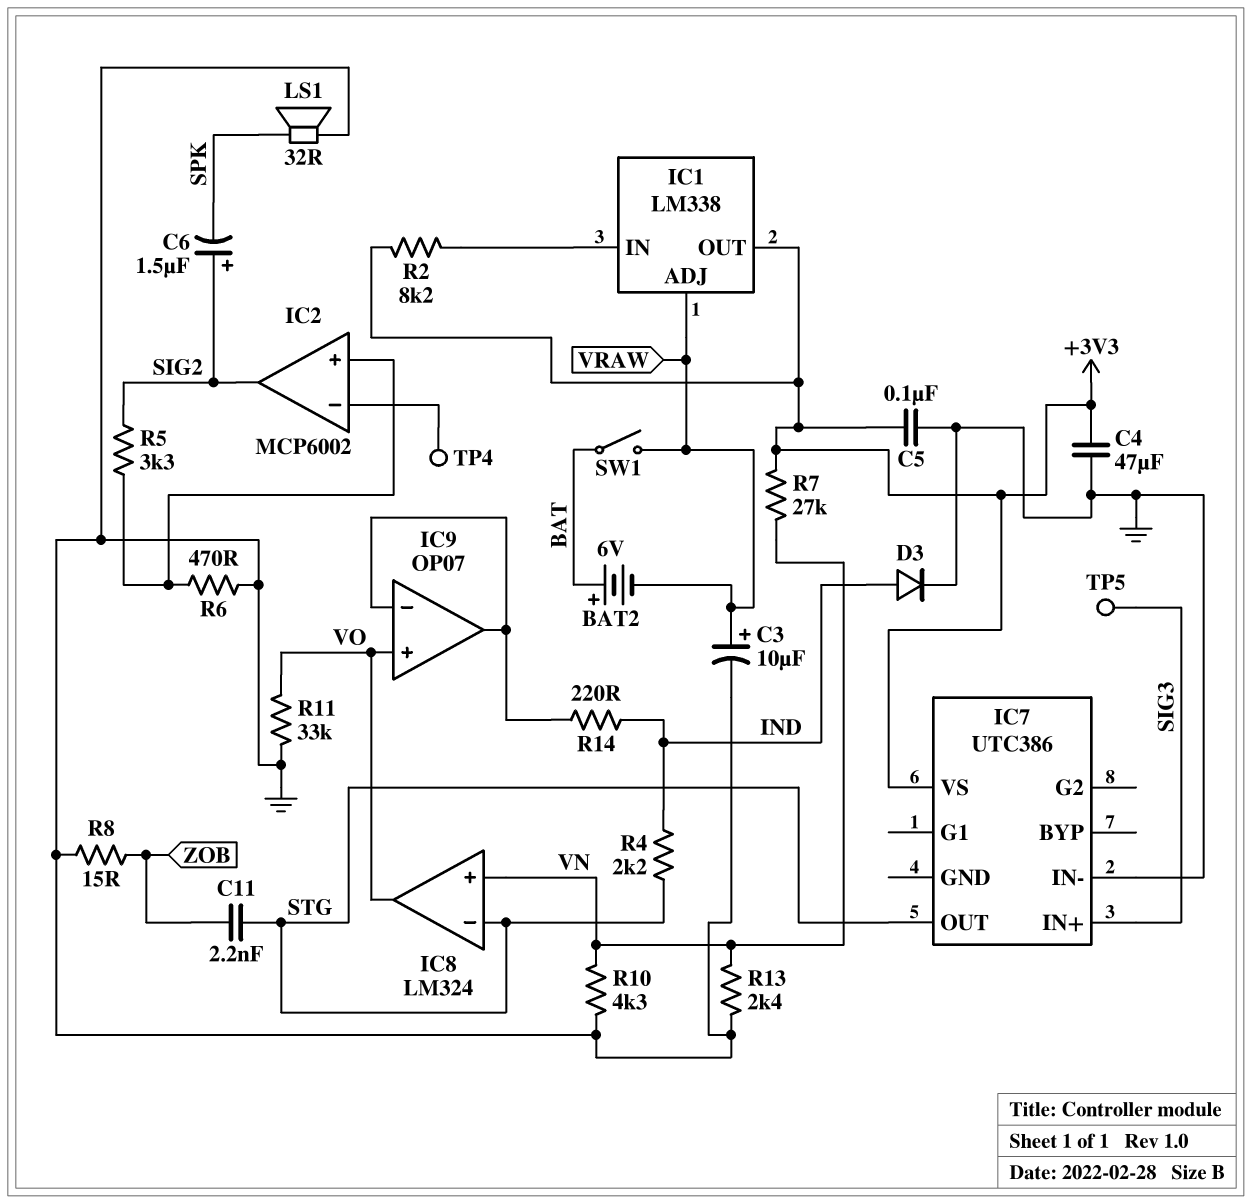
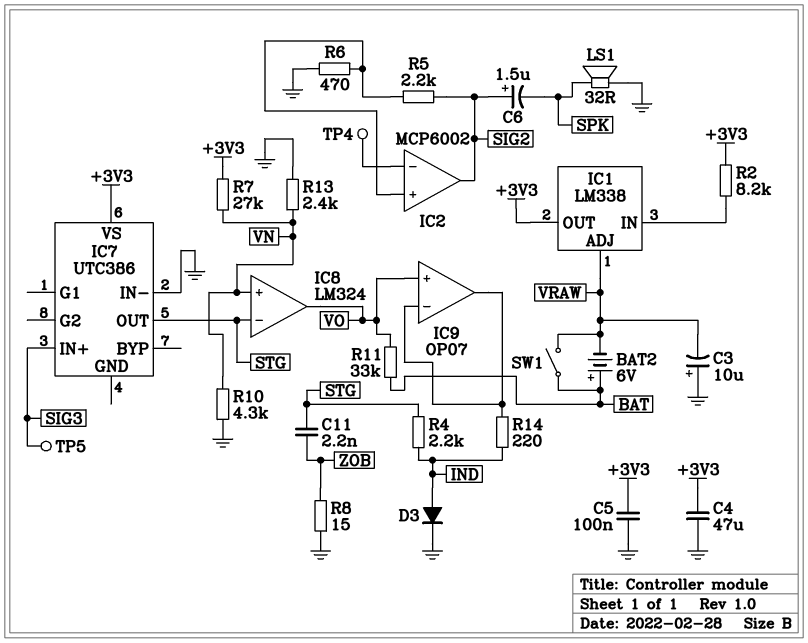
C3: 10uF (plus VRAW, minus GND) -> 10uF (plus GND, minus VRAW)
R5: 3.3k (IC2/in+, SIG2) -> 2.2k (IC2/in+, SIG2)
R11: 33k (GND, VO) -> 33k (BAT, VO)

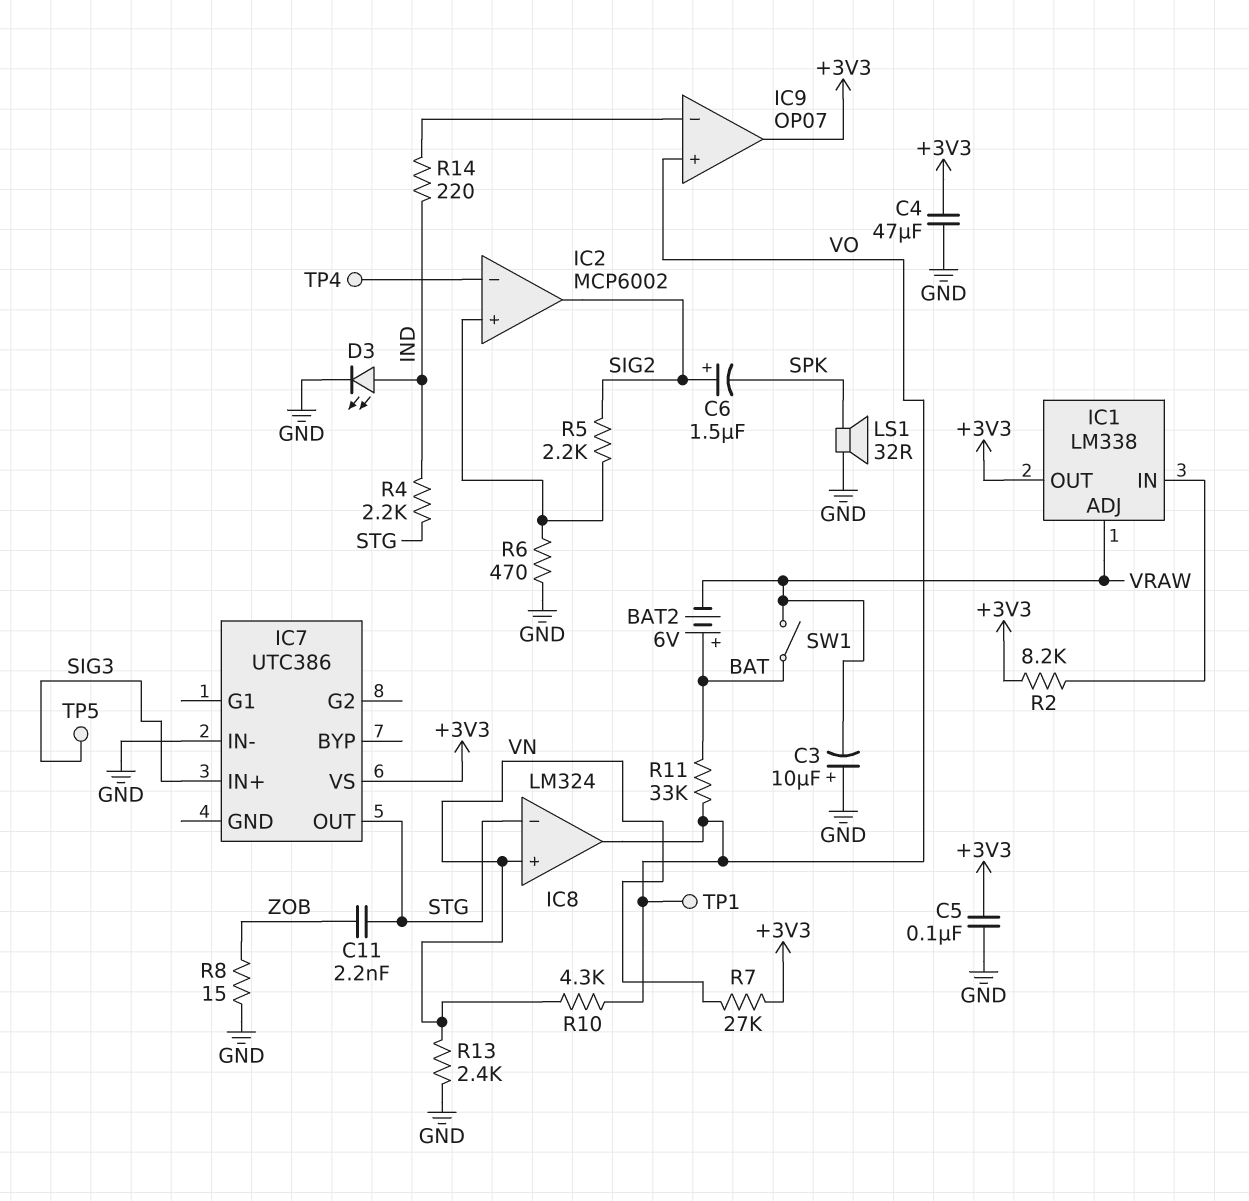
D3: diode (A IND, K GND) -> LED (A IND, K GND)
IC9 pin out: IC9/in- -> +3V3
R10: 4.3k (GND, VN) -> 4.3k (VN, VO)
TP1: none -> test point (VO)

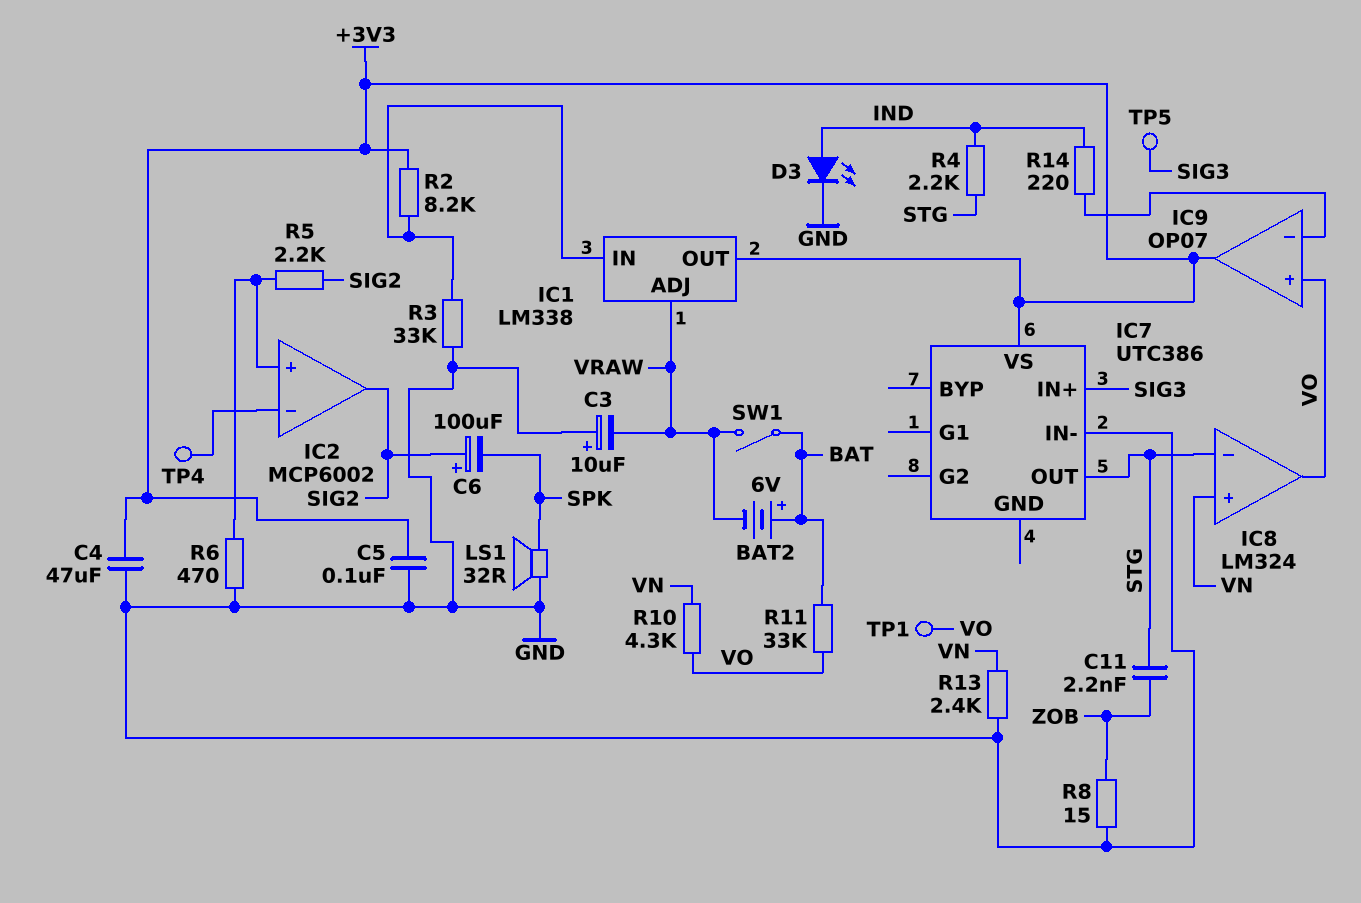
C6: 1.5uF (plus SIG2, minus SPK) -> 100uF (plus SIG2, minus SPK)
R3: none -> 33k (GND, IC1/IN)
R7: 27k (+3V3, VN) -> none

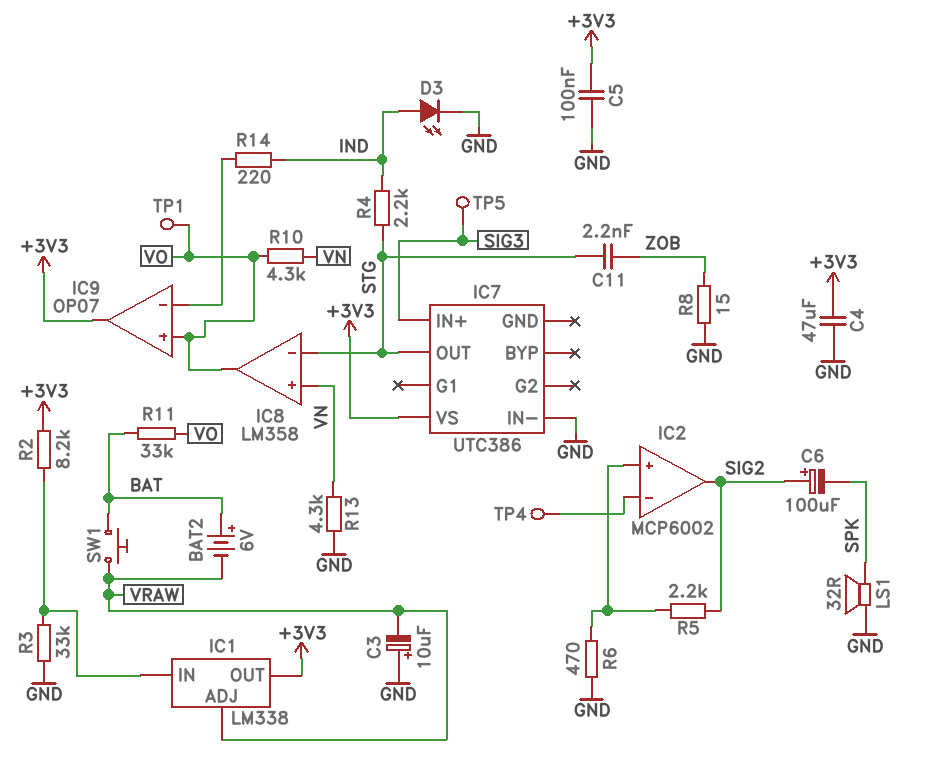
IC8: LM324 -> LM358
R13: 2.4k (GND, VN) -> 4.3k (GND, VN)
SW1: switch (BAT, VRAW) -> button (BAT, VRAW)

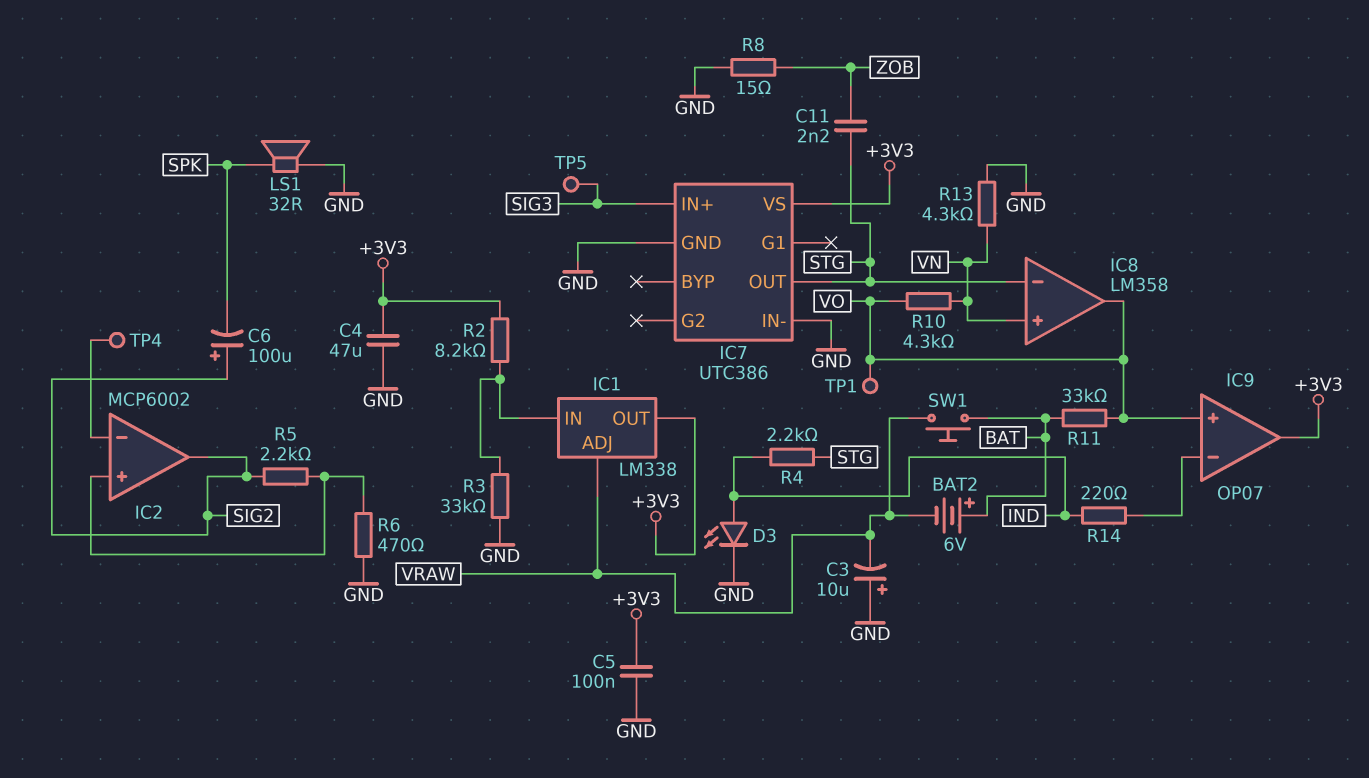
IC7 pin GND: none -> GND

